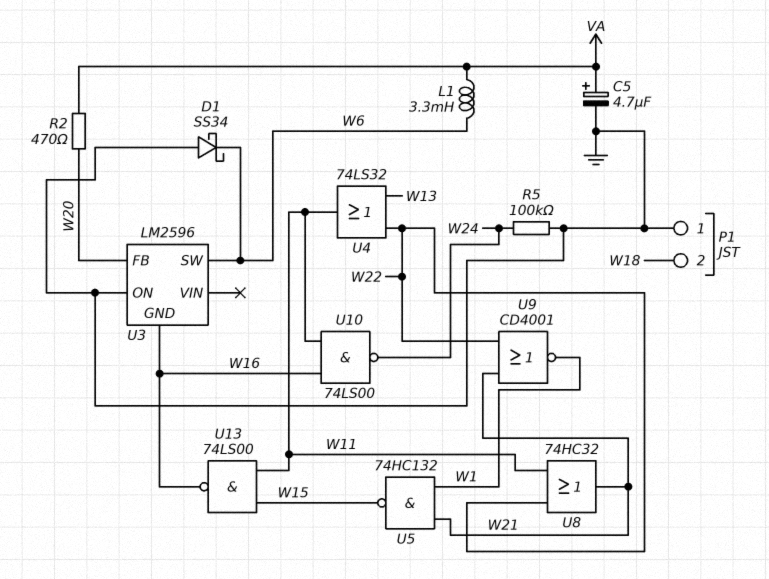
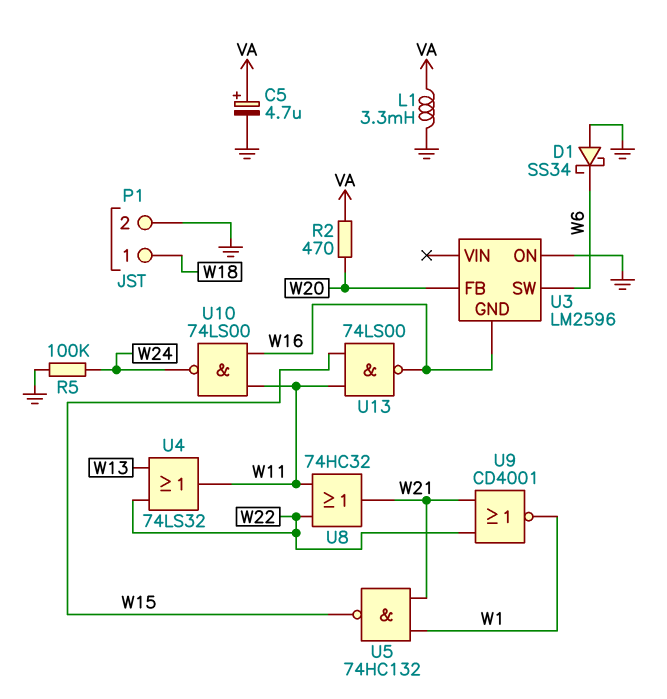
L1: 3.3mH (VA, W6) -> 3.3mH (GND, VA)
P1 pin 1: GND -> W18
P1 pin 2: W18 -> GND

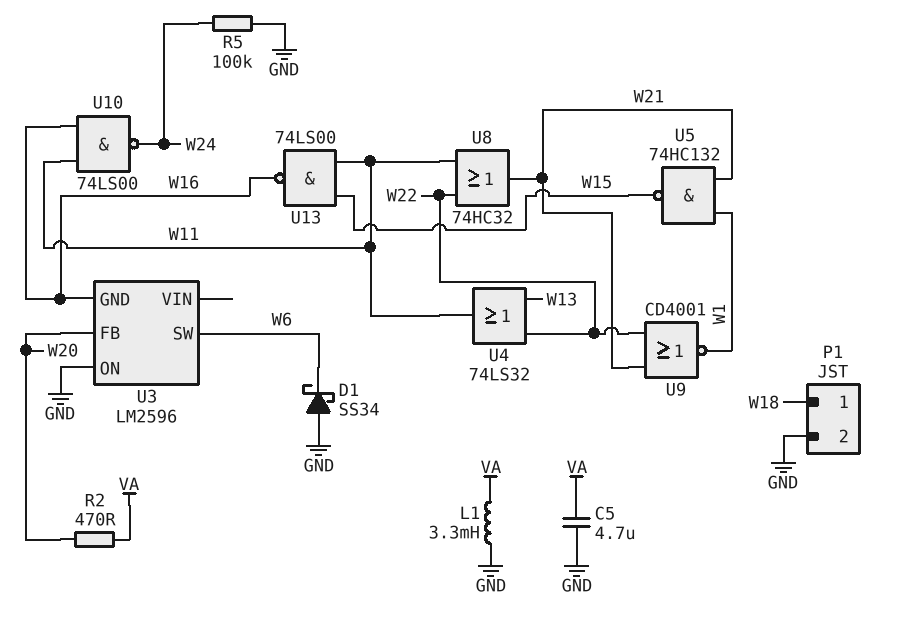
C5: 4.7uF (plus VA, minus GND) -> 4.7uF (GND, VA)

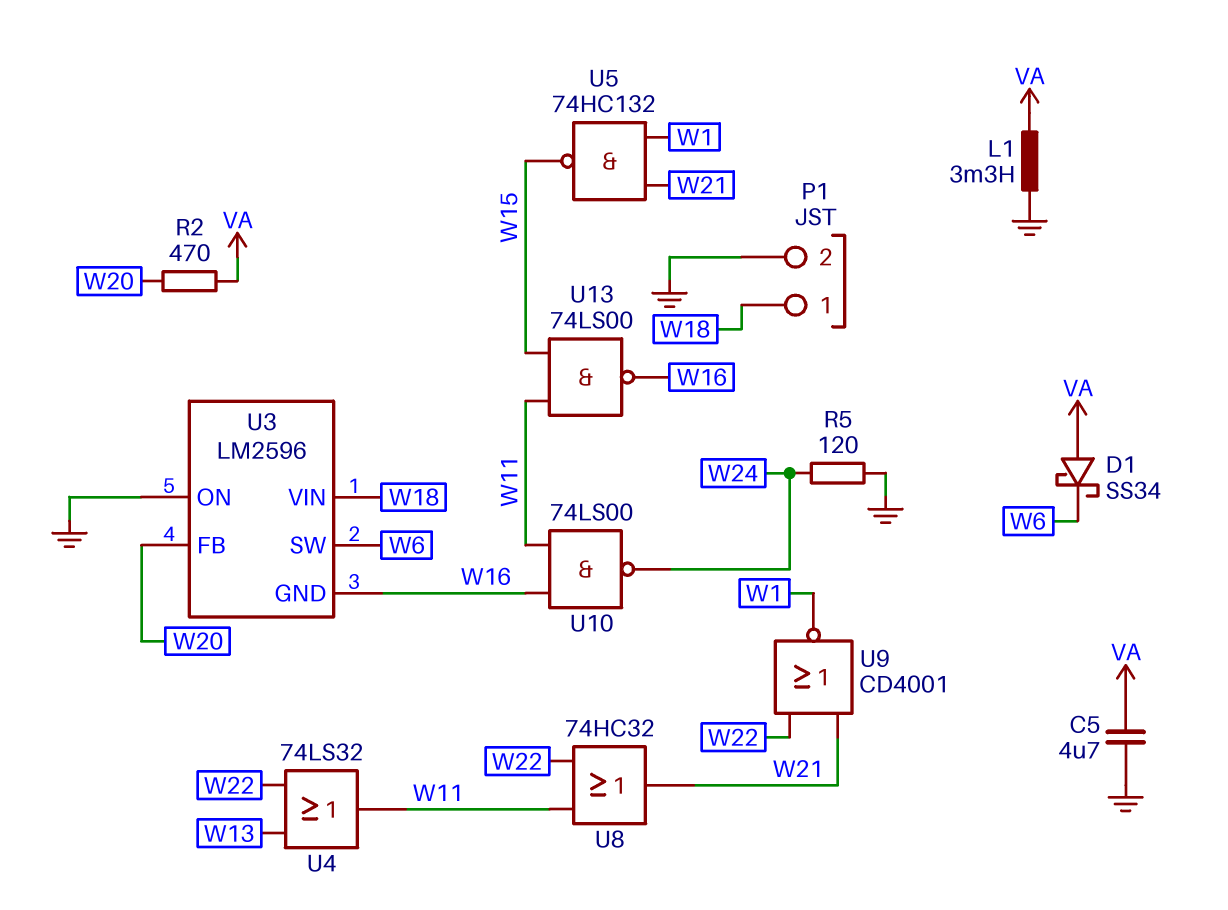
D1: schottky SS34 (A GND, K W6) -> schottky SS34 (A VA, K W6)
R5: 100k (GND, W24) -> 120 (GND, W24)
U3 pin VIN: none -> W18

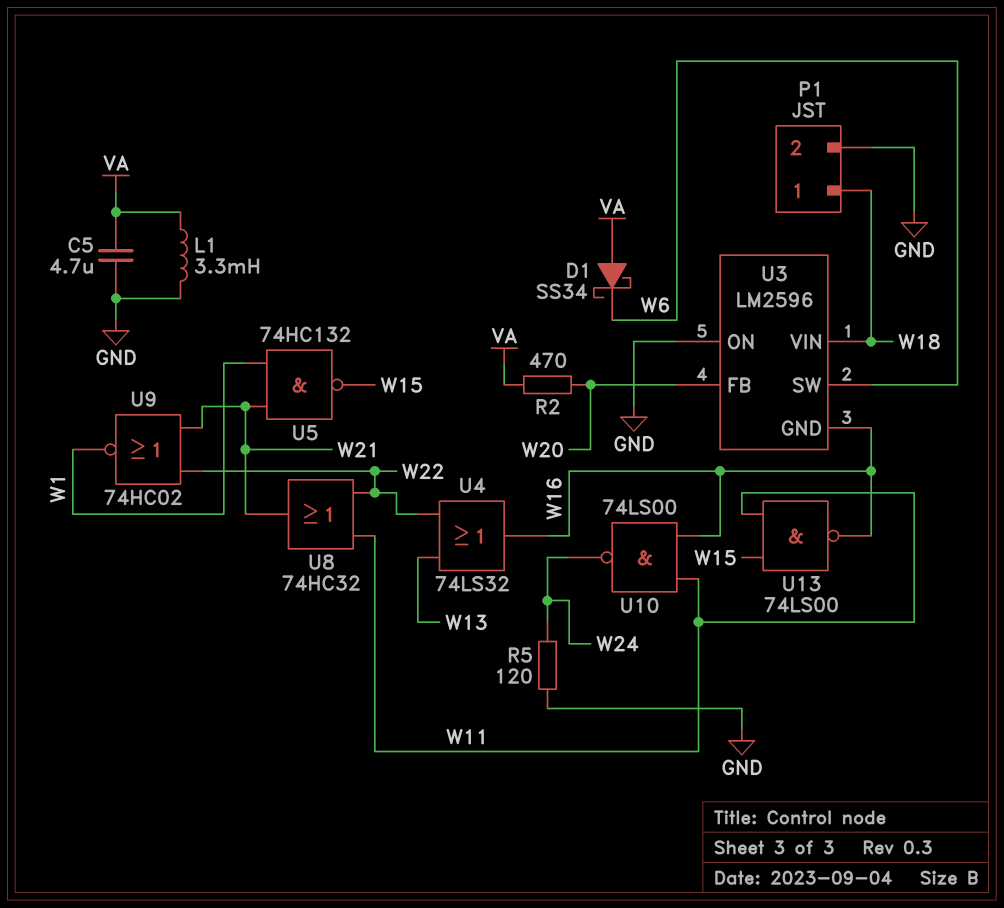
U4: OR 74LS32 (in W13, in W22, out W11) -> OR 74LS32 (in W13, in W22, out W16)
U9: NOR CD4001 (in W21, in W22, out W1) -> NOR 74HC02 (in W21, in W22, out W1)

